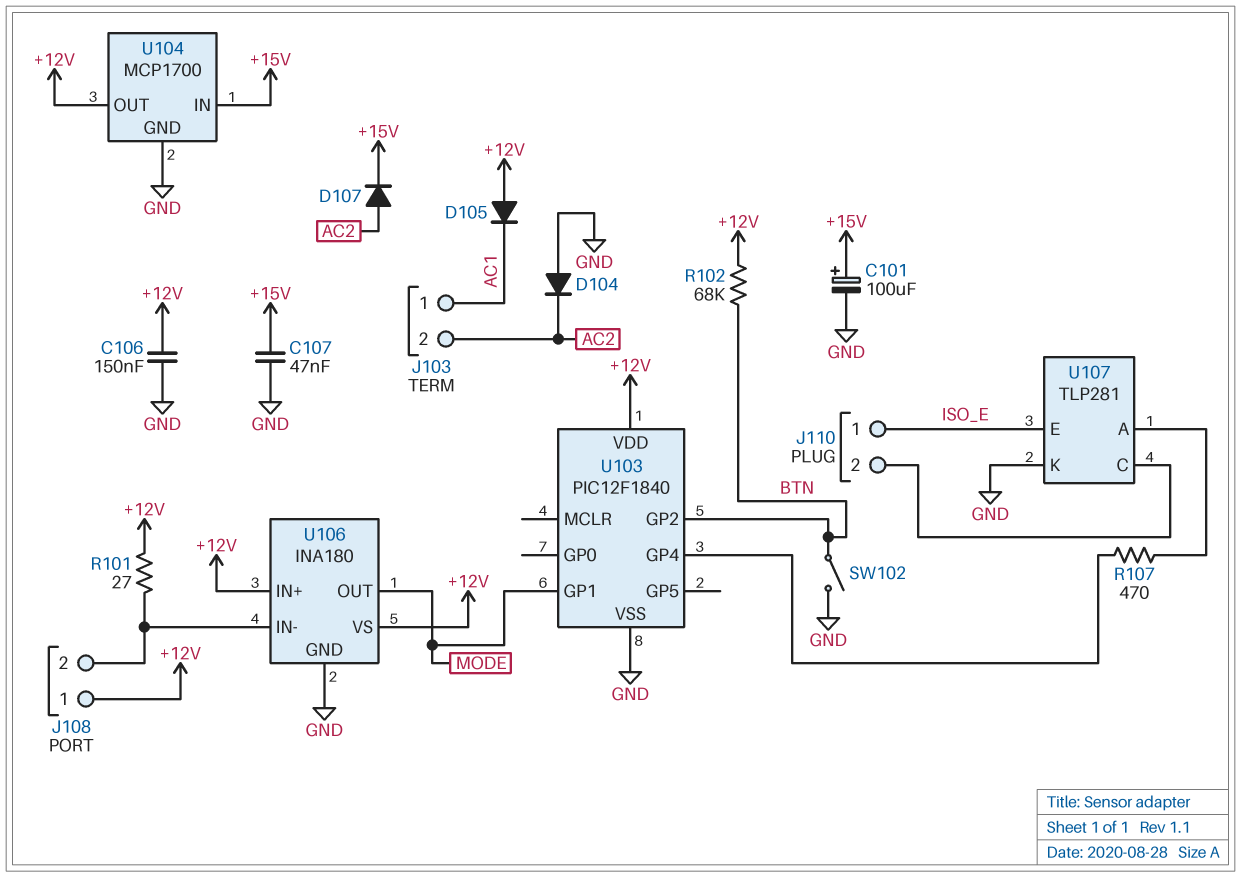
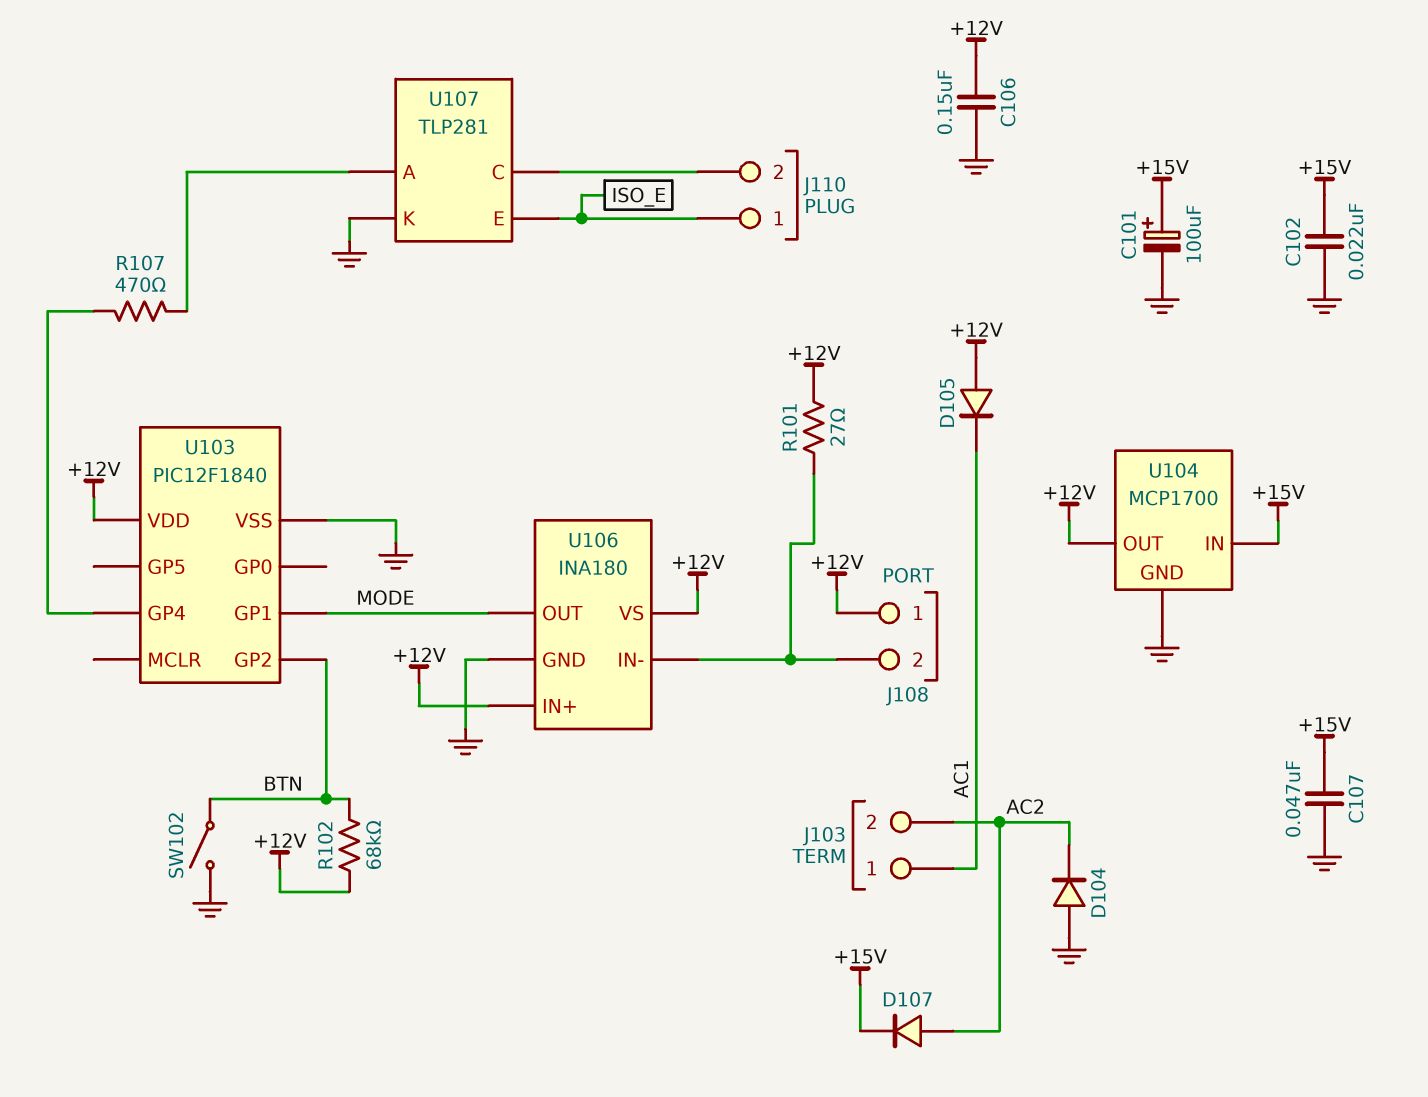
C102: none -> 22nF (+15V, GND)

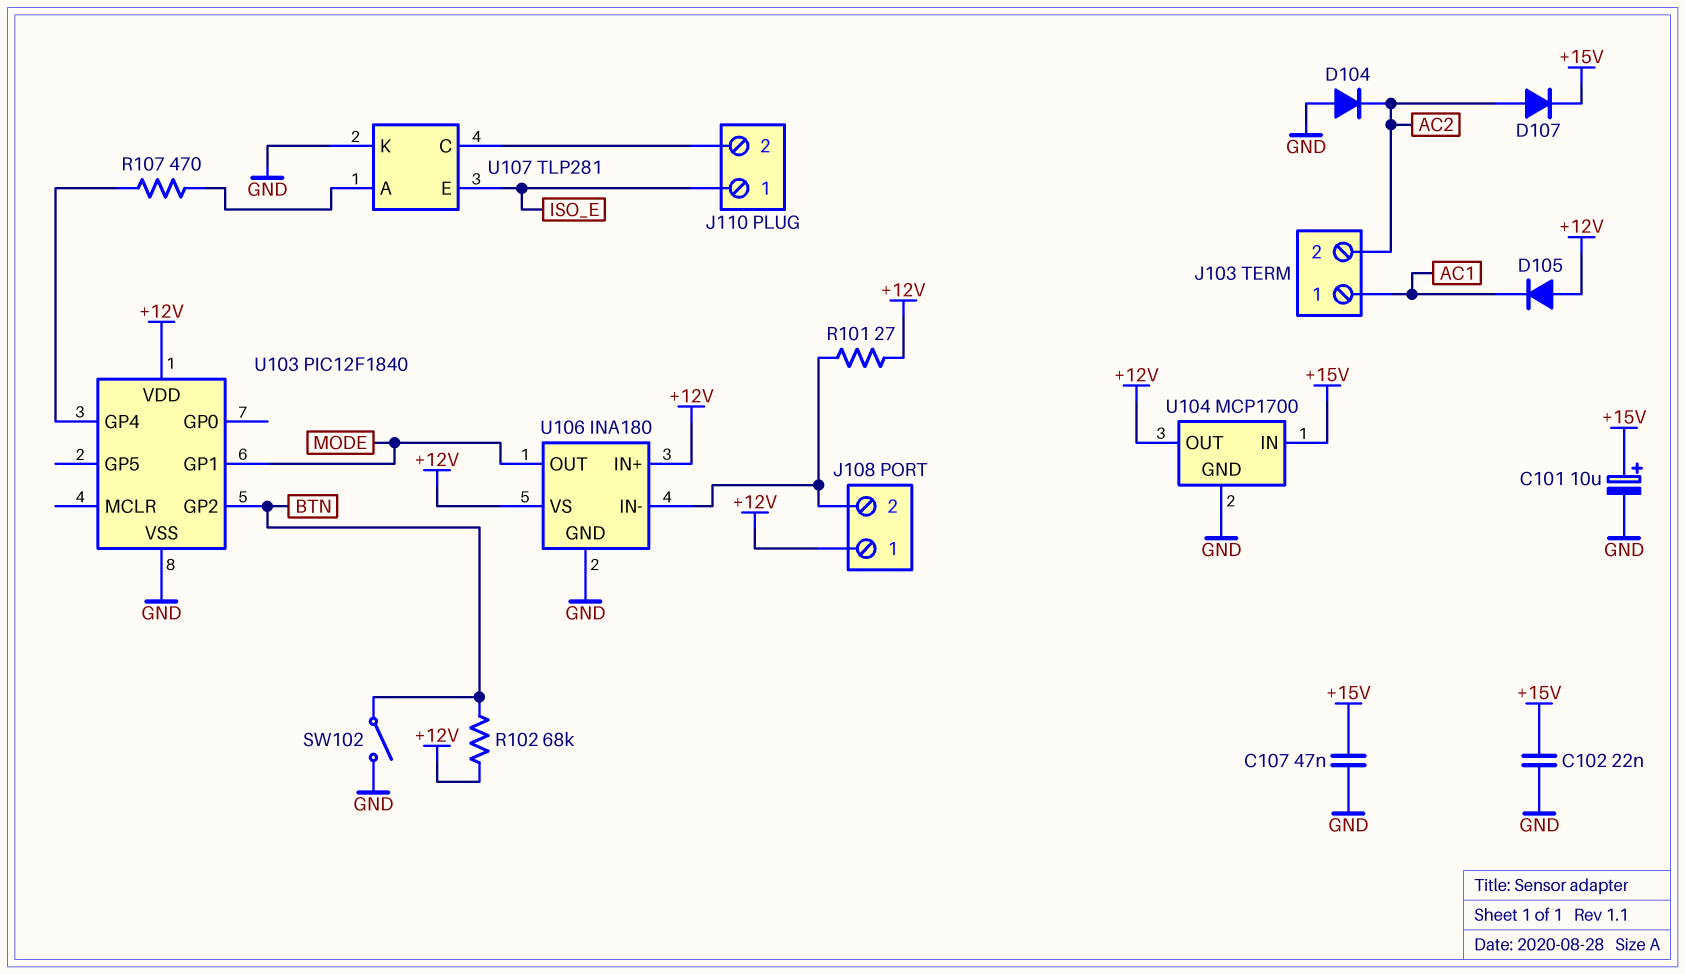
C101: 100uF (plus +15V, minus GND) -> 10uF (plus +15V, minus GND)
C106: 150nF (+12V, GND) -> none

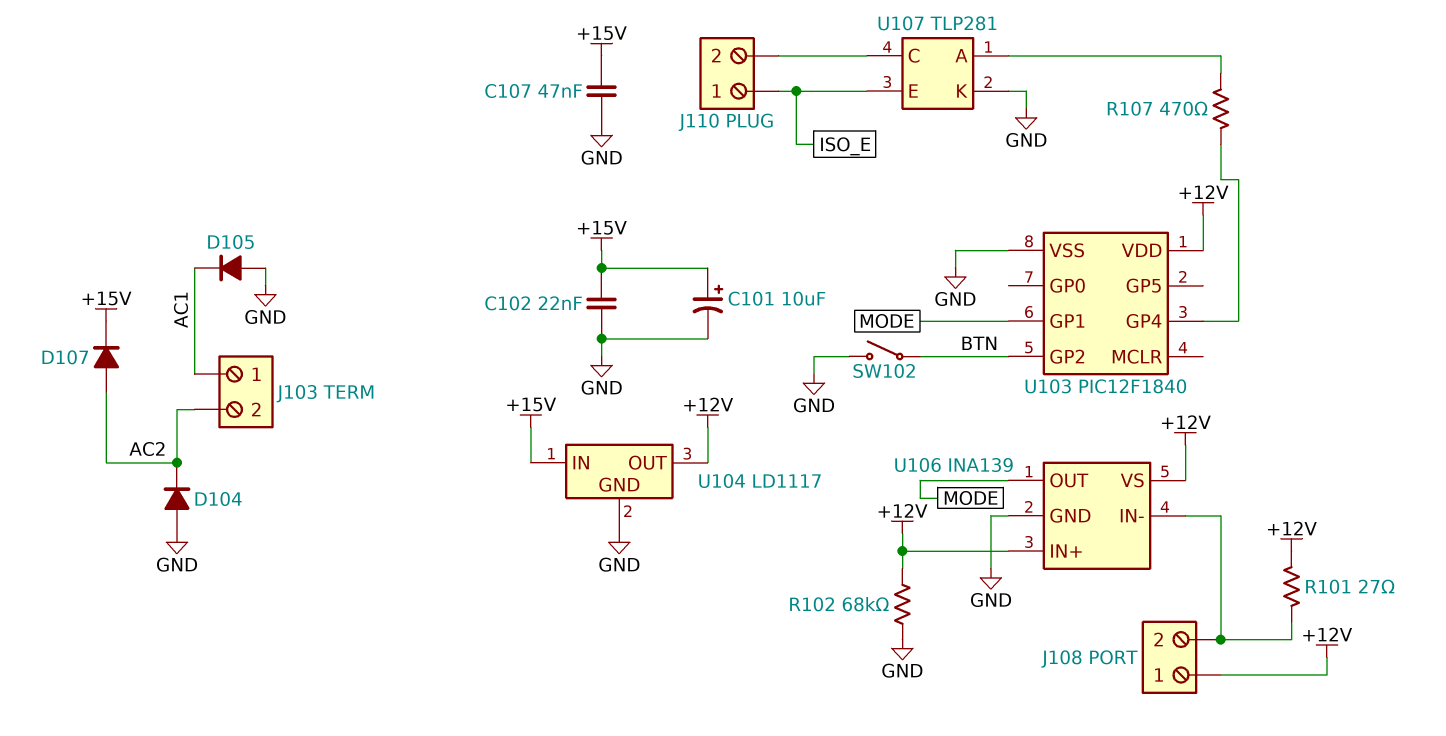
D105: diode (A +12V, K AC1) -> diode (A GND, K AC1)
R102: 68k (+12V, BTN) -> 68k (+12V, GND)
U104: MCP1700 -> LD1117
U106: INA180 -> INA139

